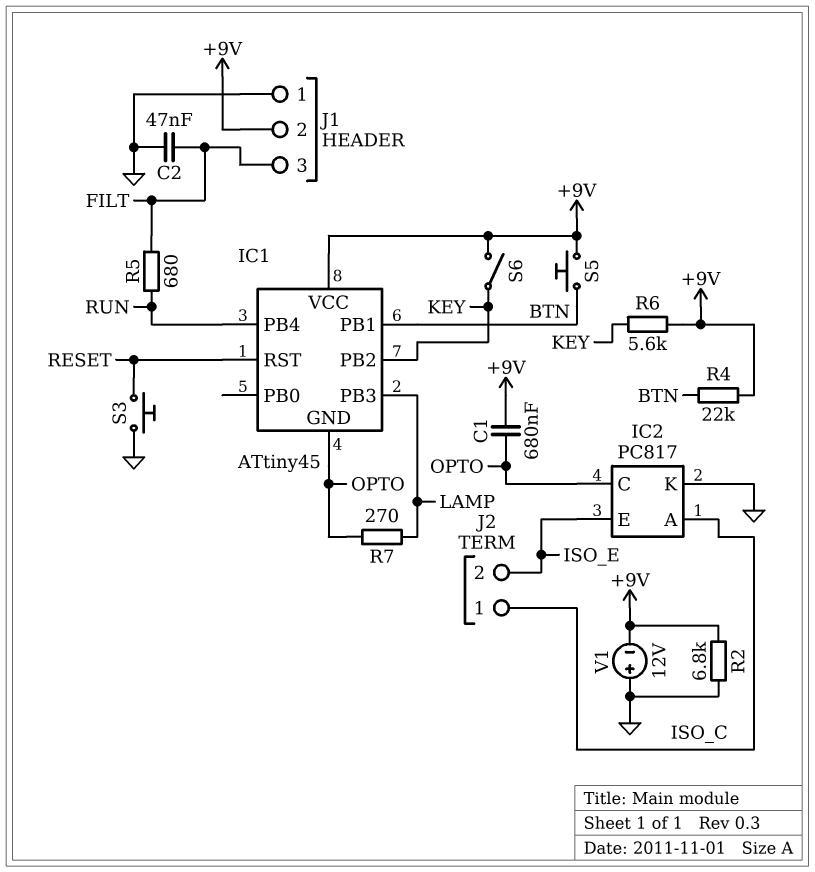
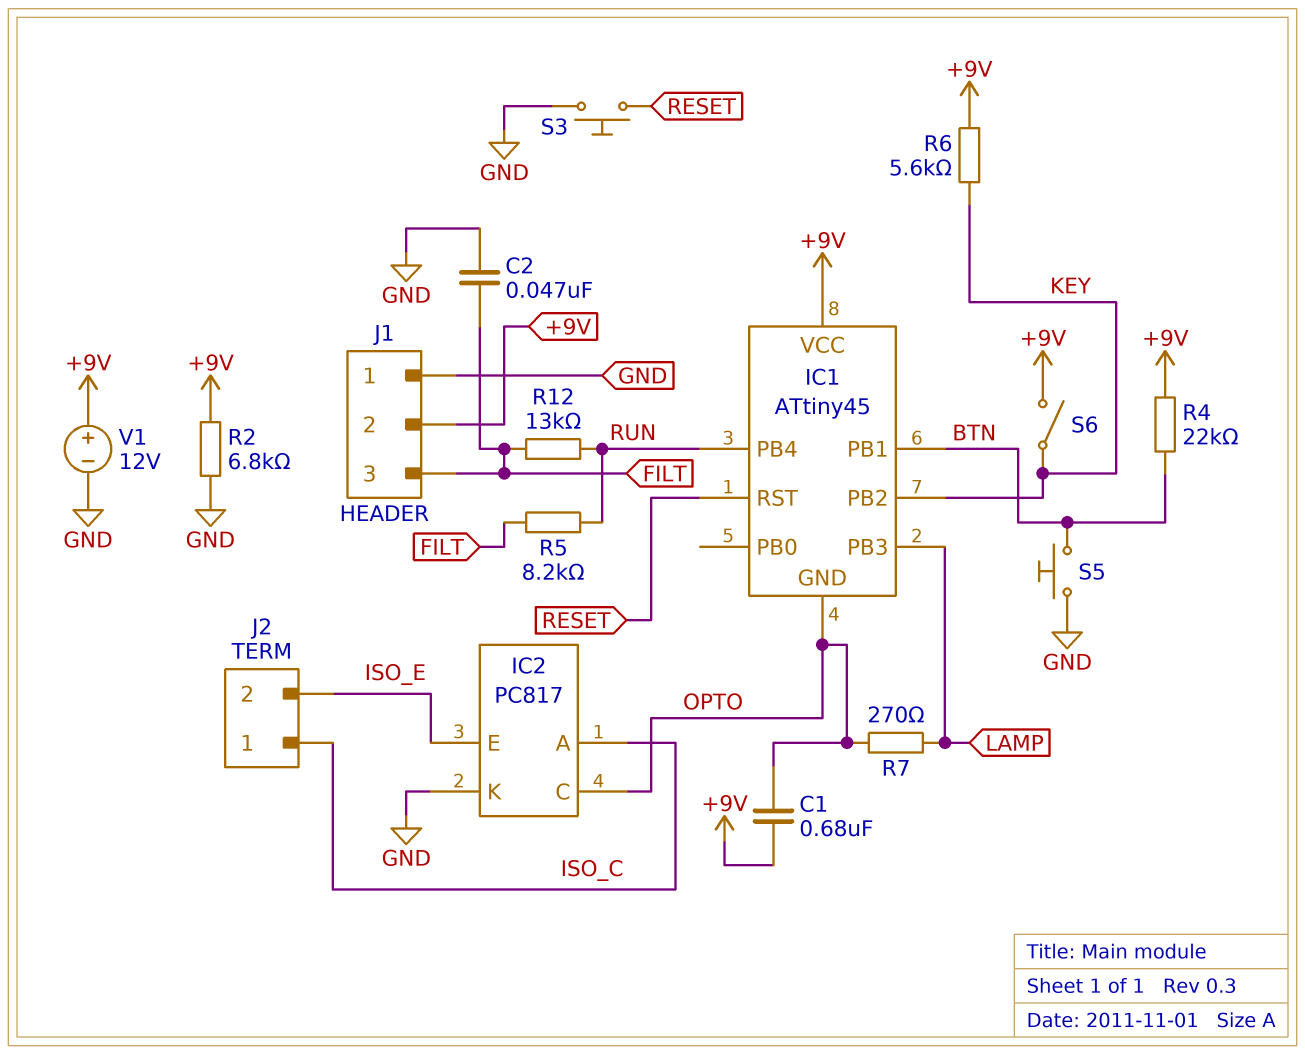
R5: 680 (FILT, RUN) -> 8.2k (FILT, RUN)
R12: none -> 13k (FILT, RUN)
S5: button (+9V, BTN) -> button (BTN, GND)
V1: 12V (plus GND, minus +9V) -> 12V (plus +9V, minus GND)

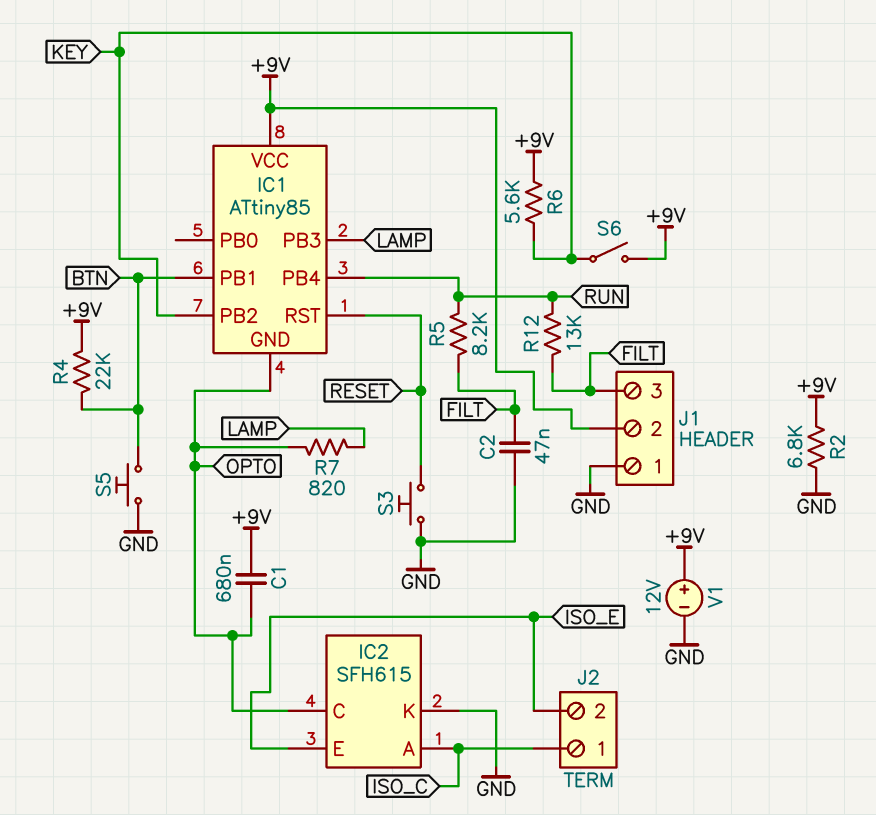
IC1: ATtiny45 -> ATtiny85
IC2: PC817 -> SFH615
R7: 270 (LAMP, OPTO) -> 820 (LAMP, OPTO)

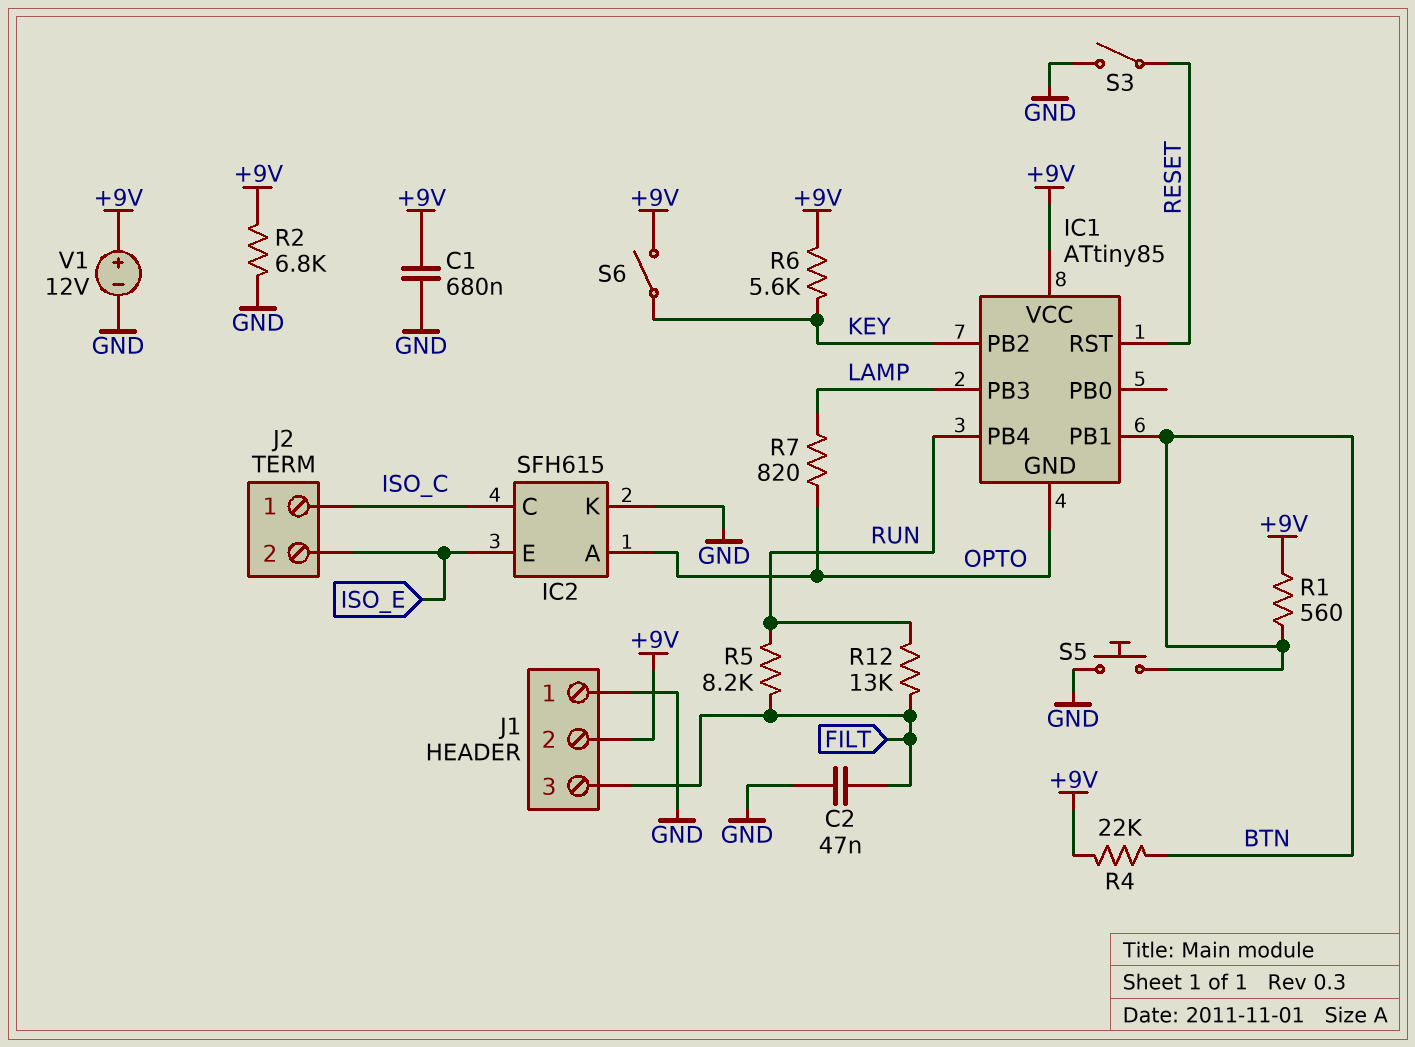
C1: 680nF (+9V, OPTO) -> 680nF (+9V, GND)
IC2 pin A: ISO_C -> OPTO
IC2 pin C: OPTO -> ISO_C
R1: none -> 560 (+9V, BTN)
S3: button (GND, RESET) -> switch (GND, RESET)

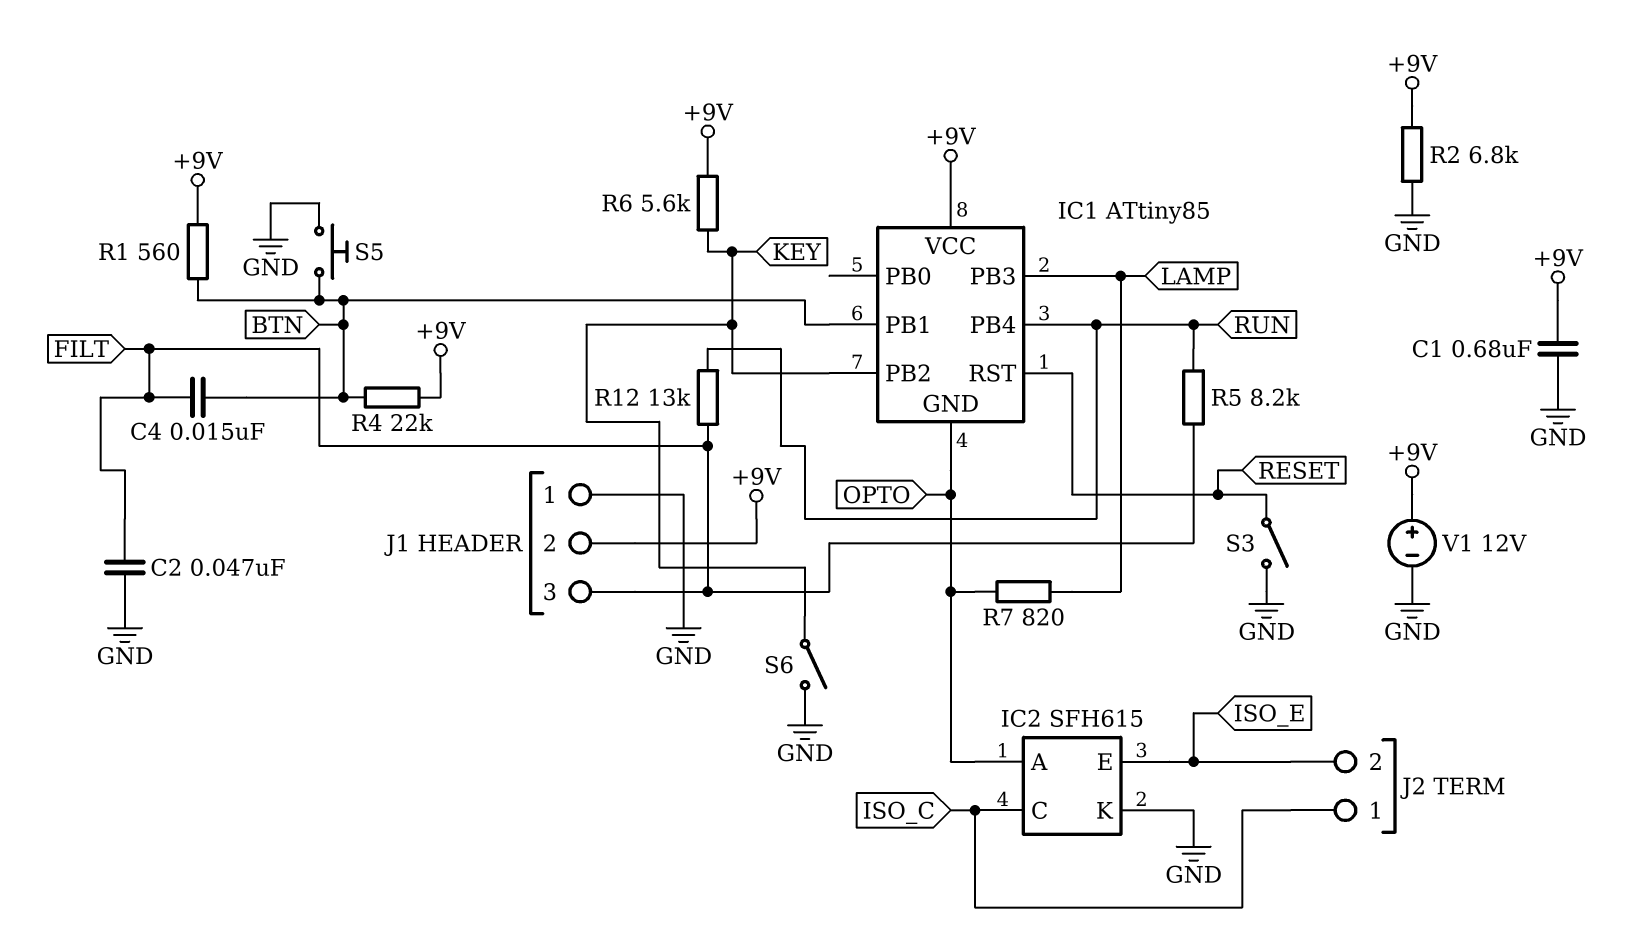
C4: none -> 15nF (BTN, FILT)
S6: switch (+9V, KEY) -> switch (GND, KEY)

